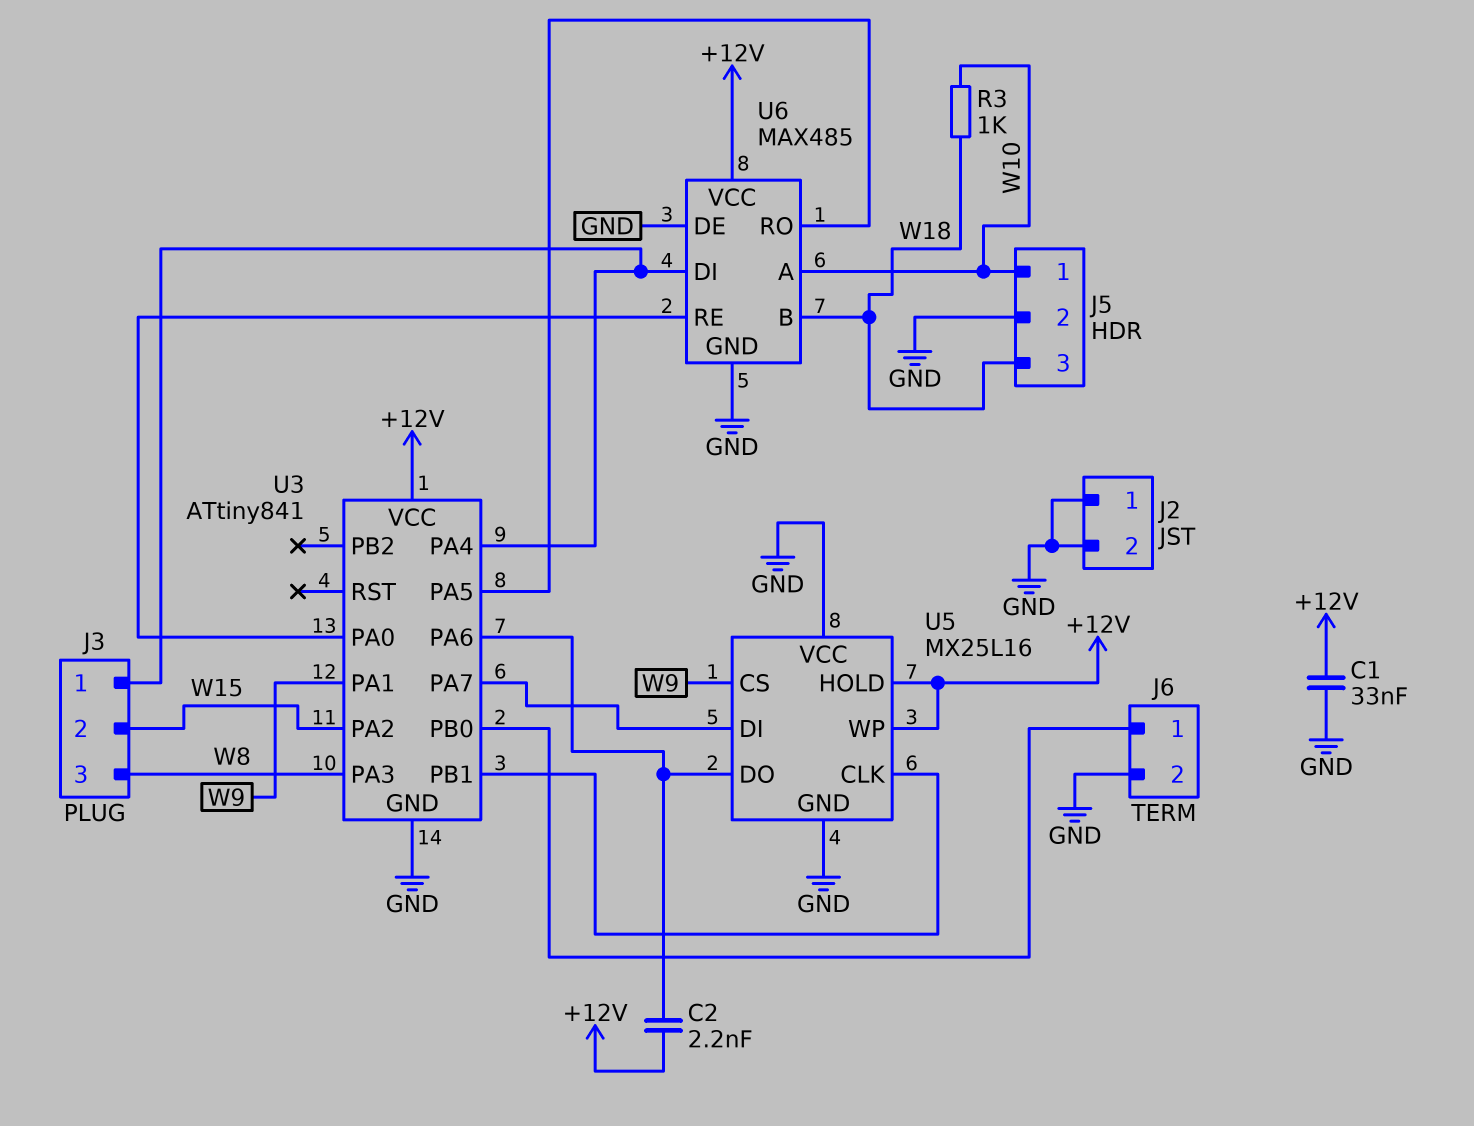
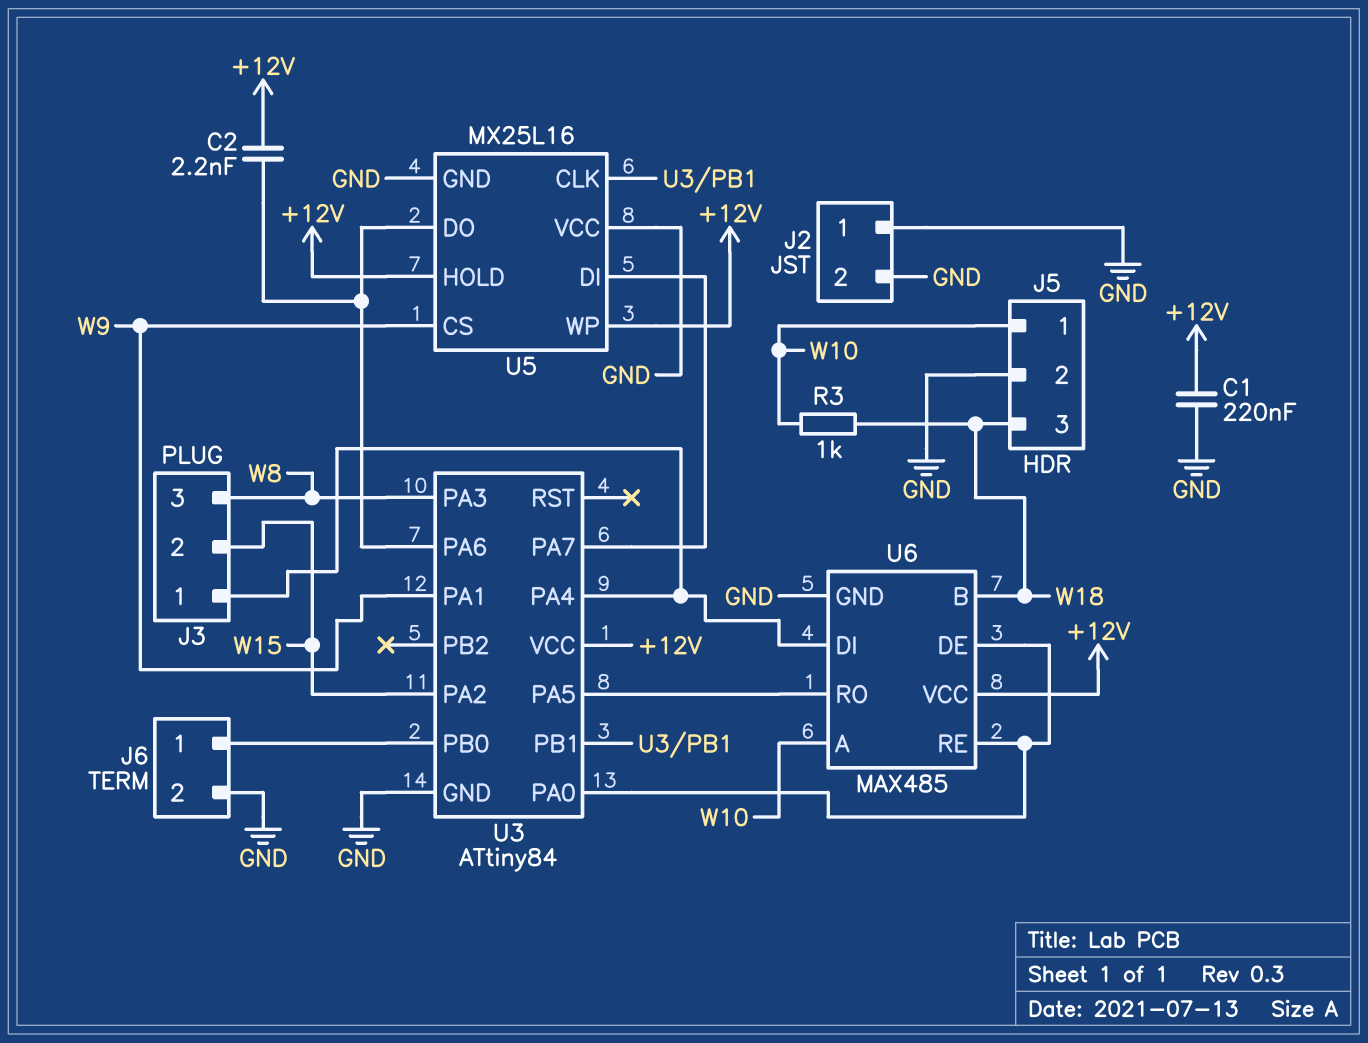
C1: 33nF (+12V, GND) -> 220nF (+12V, GND)
U3: ATtiny841 -> ATtiny84
U6 pin DE: GND -> U3/PA0

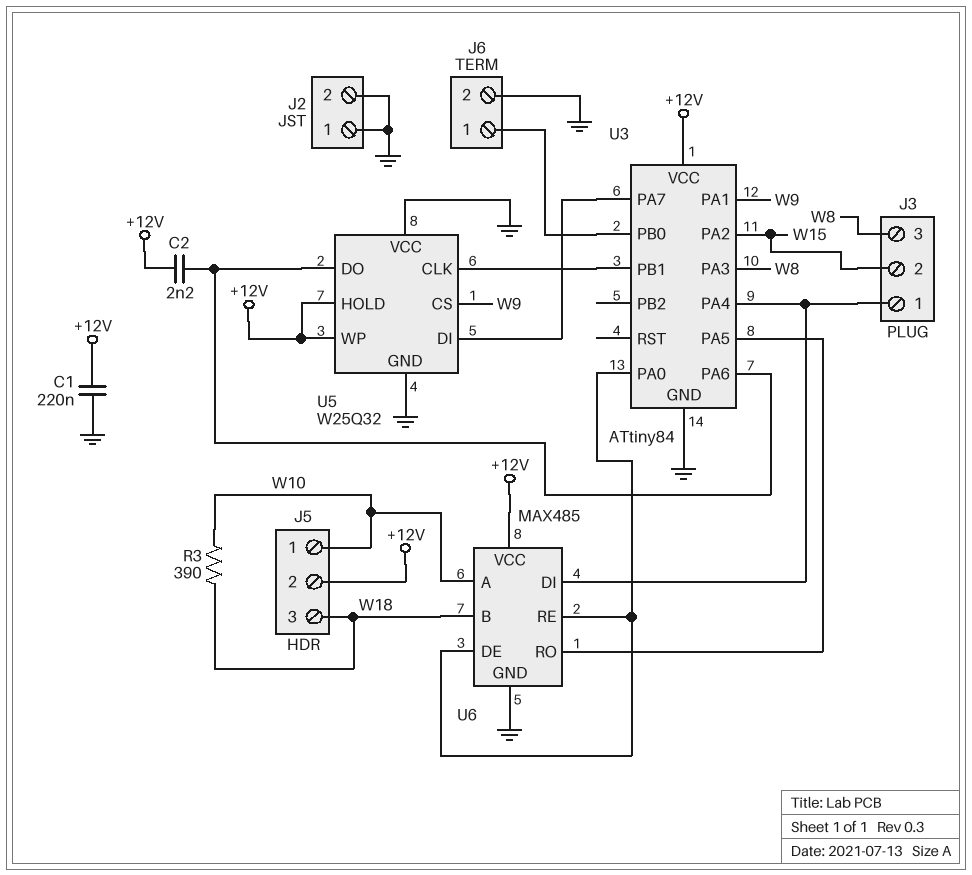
J5 pin 2: GND -> +12V
R3: 1k (W10, W18) -> 390 (W10, W18)
U5: MX25L16 -> W25Q32

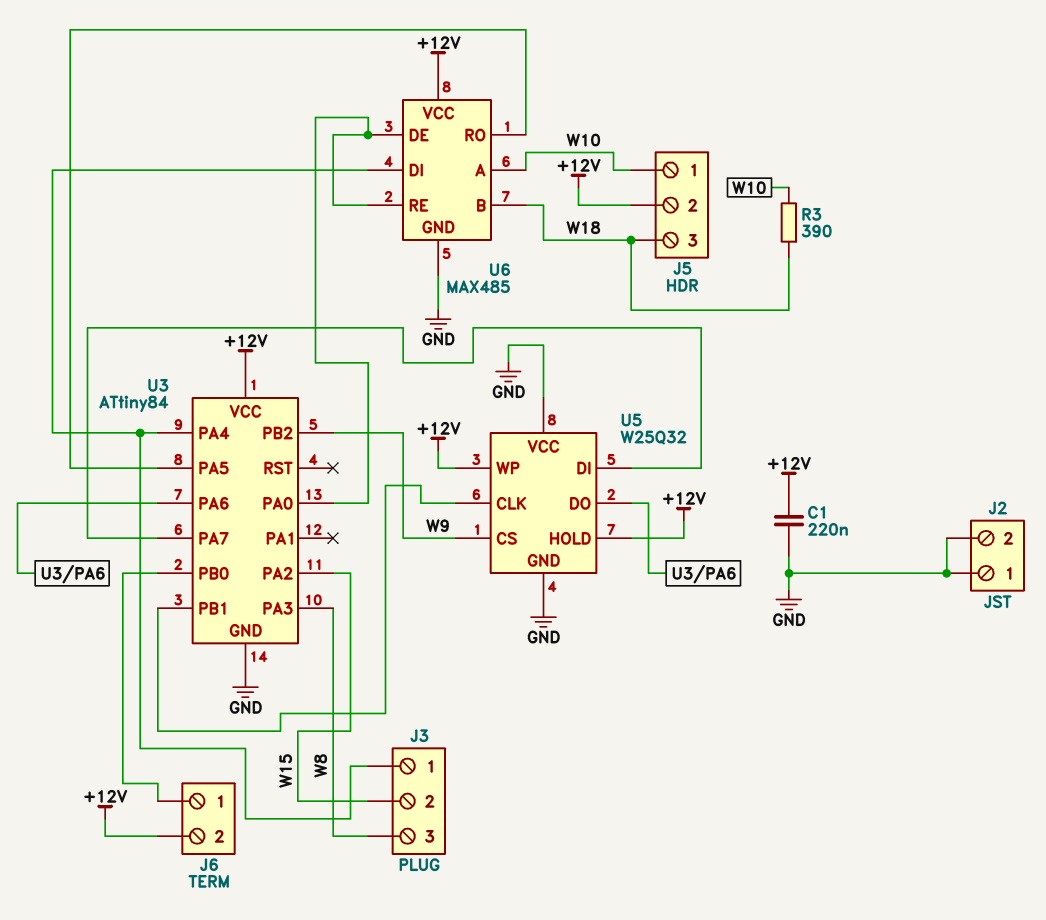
C2: 2.2nF (+12V, U3/PA6) -> none
J6 pin 2: GND -> +12V
U3 pin PA1: W9 -> none
U3 pin PB2: none -> W9

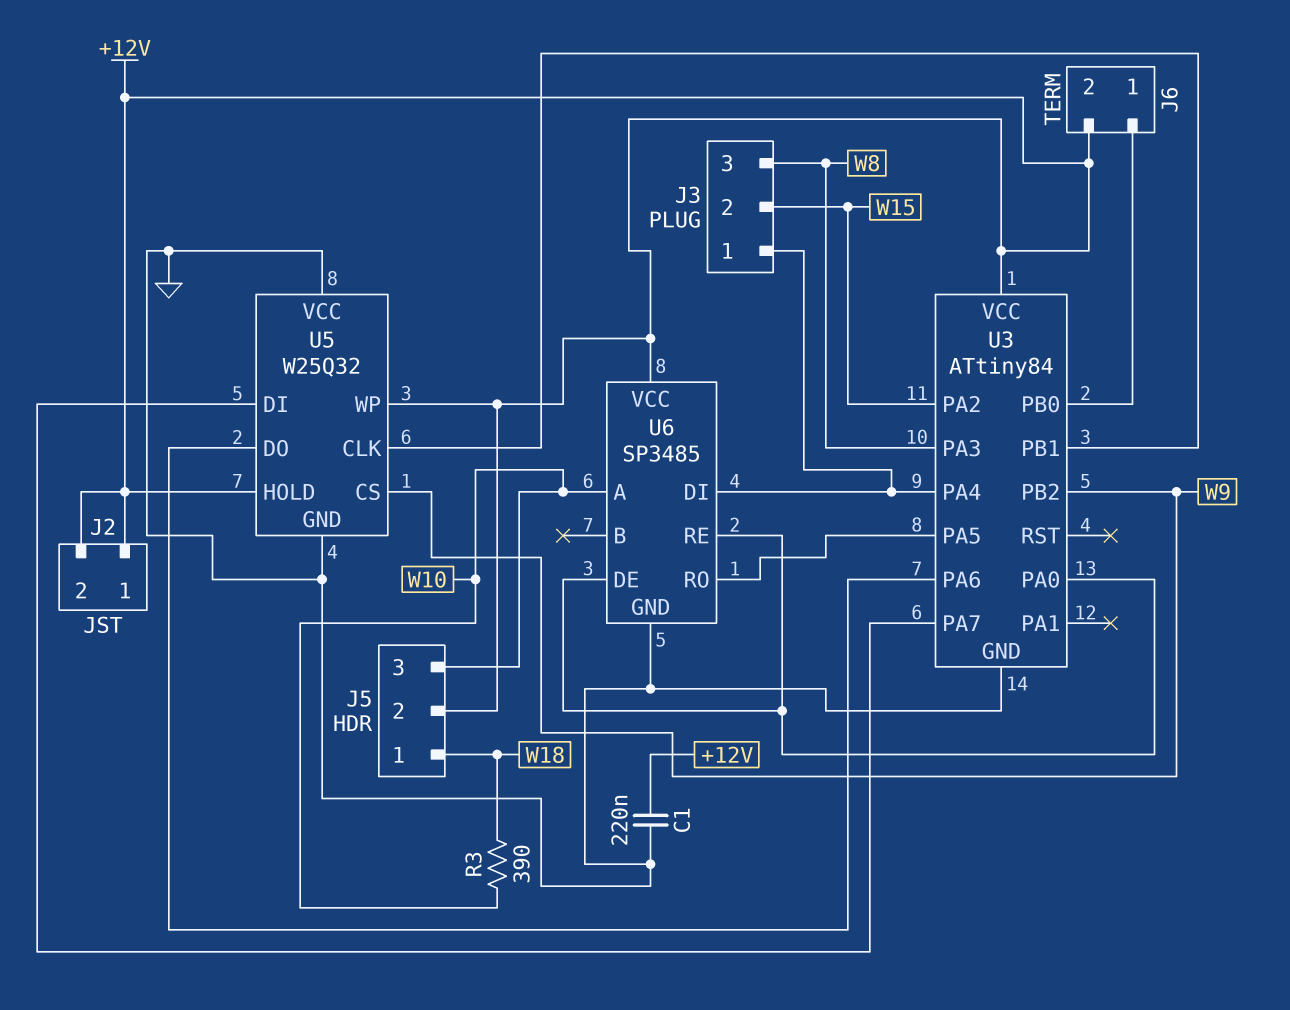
J2 pin 1: GND -> +12V
J2 pin 2: GND -> +12V
J5 pin 1: W10 -> W18
J5 pin 3: W18 -> W10
U6: MAX485 -> SP3485
U6 pin B: W18 -> none

